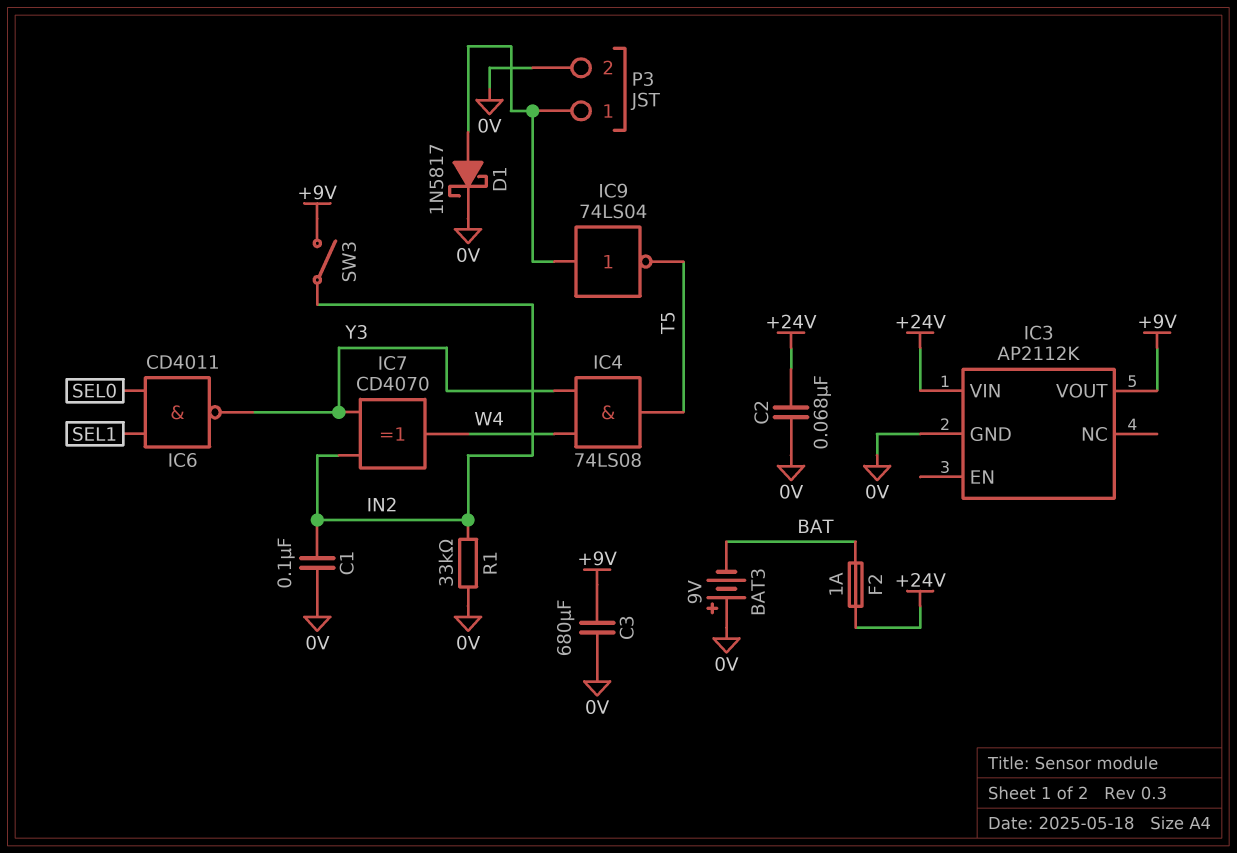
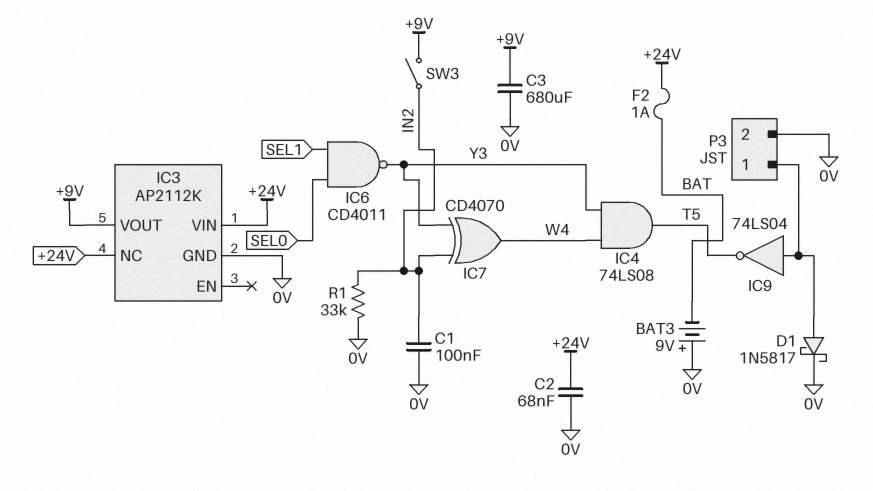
IC3 pin NC: none -> +24V

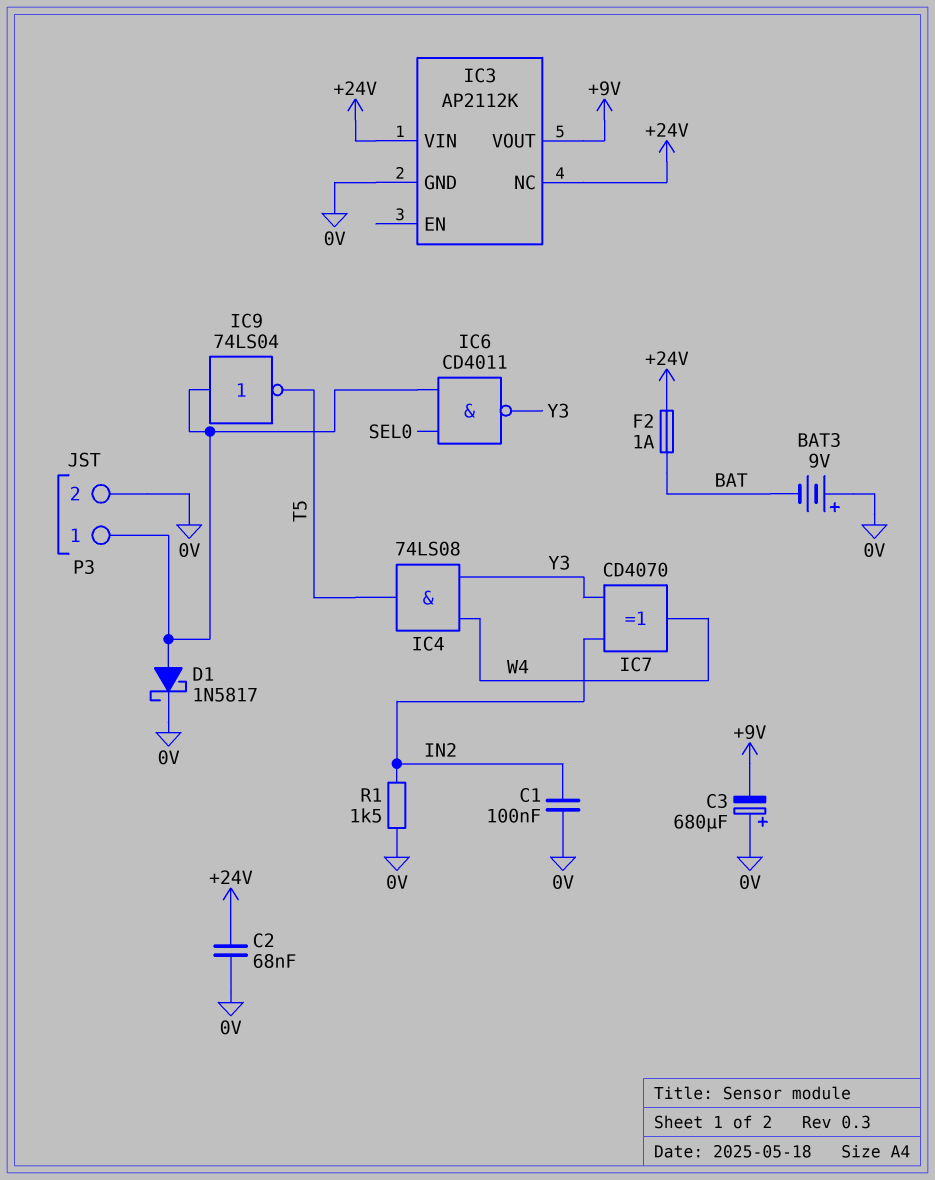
C3: 680uF (+9V, 0V) -> 680uF (plus 0V, minus +9V)
IC6: NAND CD4011 (in SEL0, in SEL1, out Y3) -> NAND CD4011 (in P3/1, in SEL0, out Y3)
R1: 33k (0V, IN2) -> 1.5k (0V, IN2)
SW3: switch (+9V, IN2) -> none

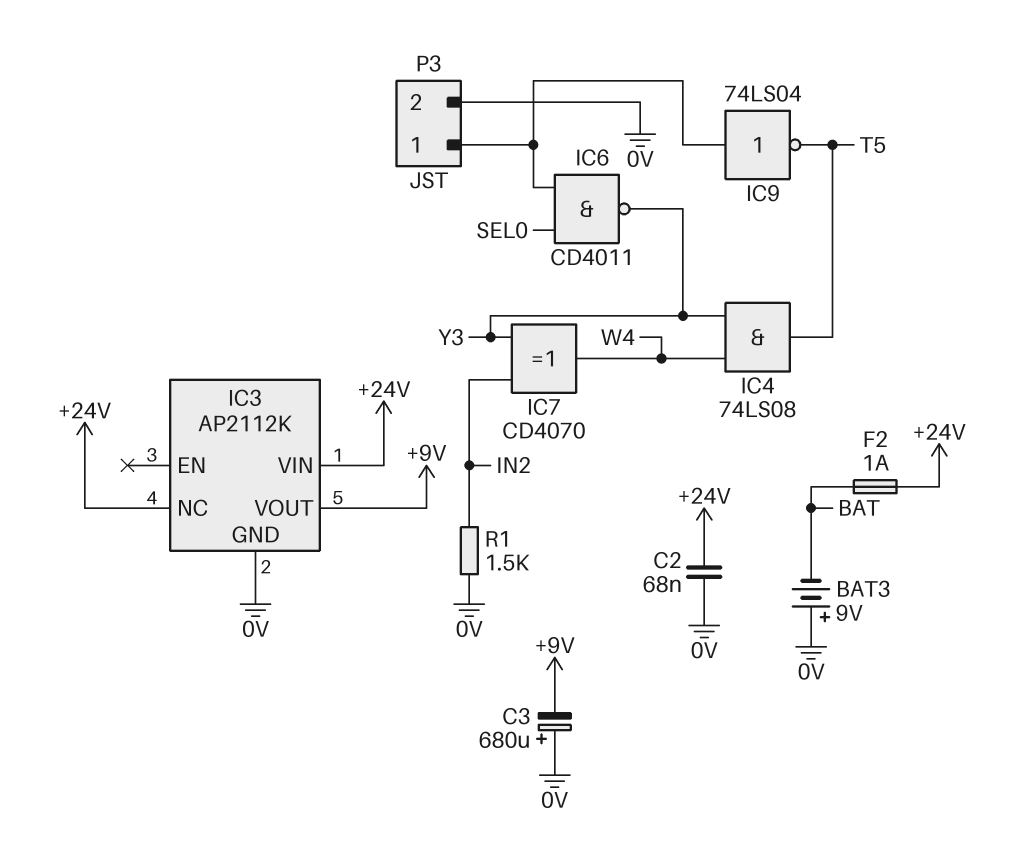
C1: 100nF (0V, IN2) -> none
D1: schottky 1N5817 (A P3/1, K 0V) -> none

